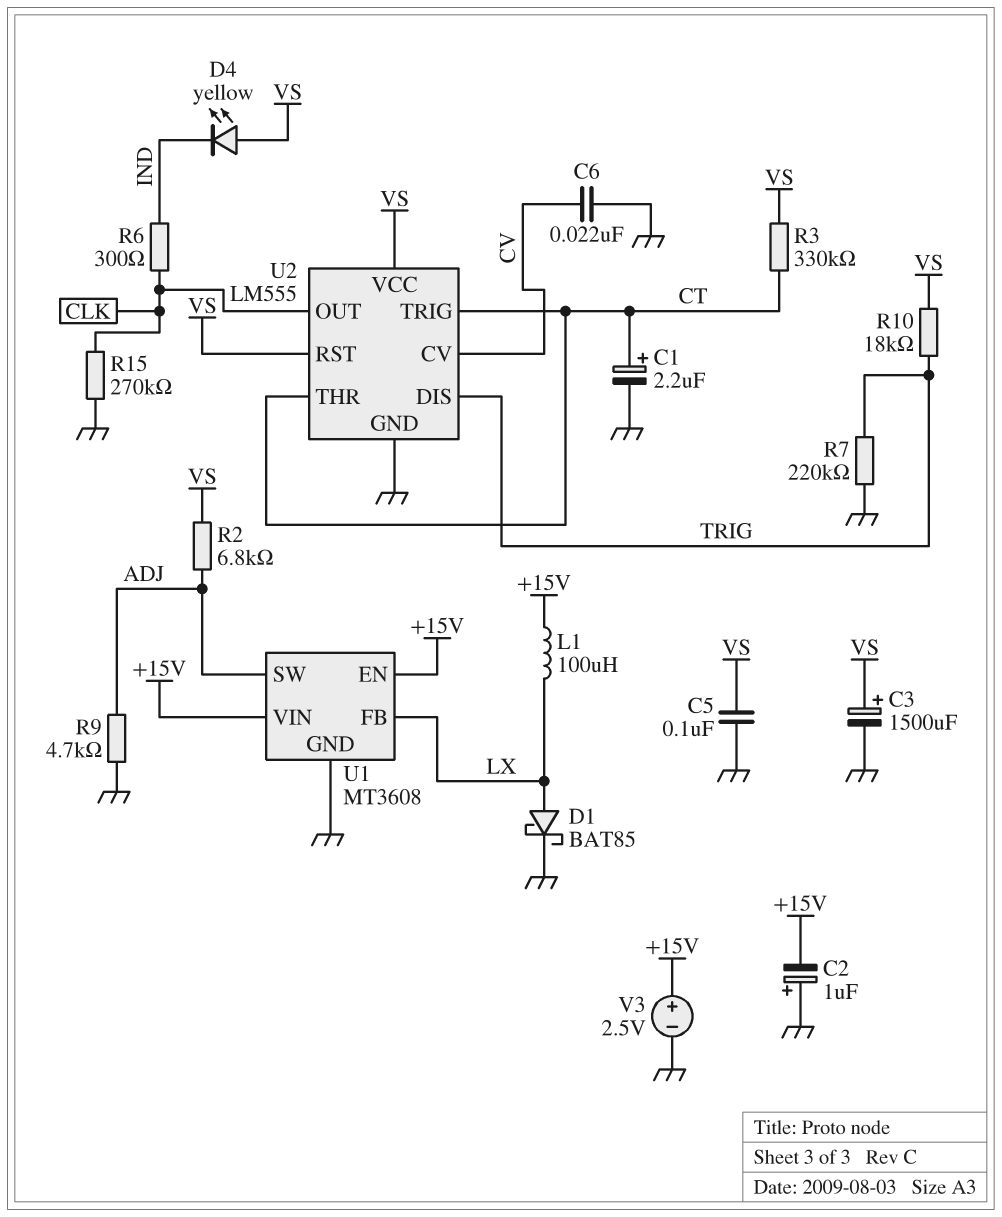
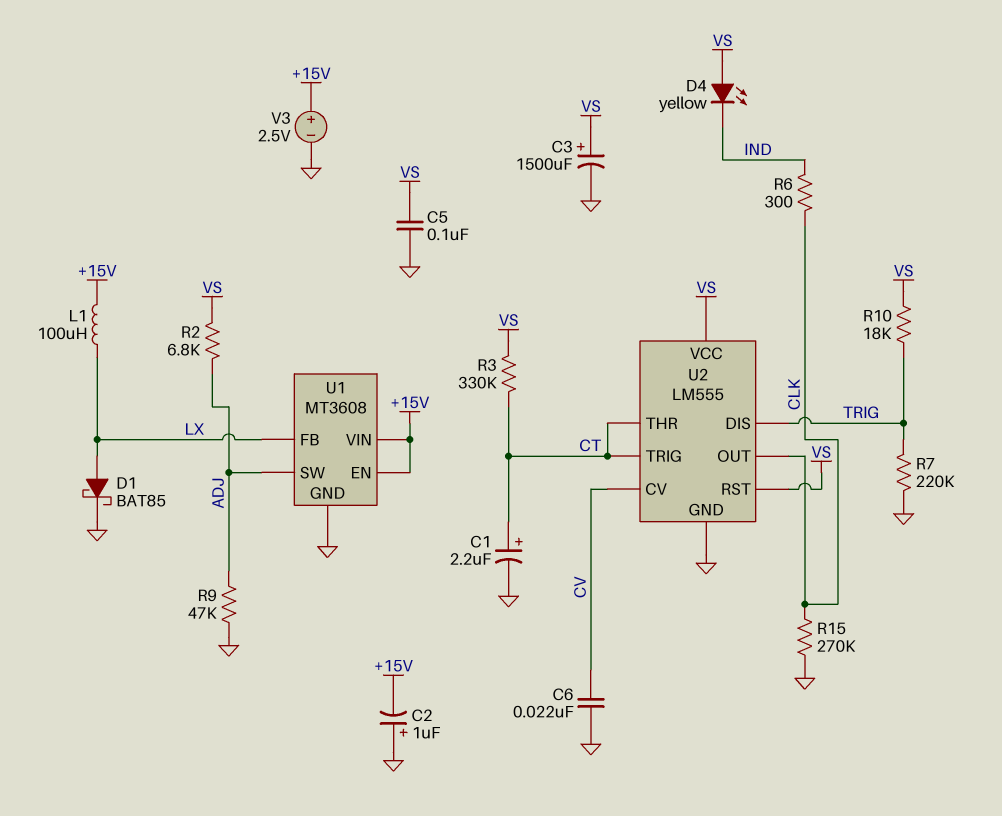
R9: 4.7k (ADJ, GND) -> 47k (ADJ, GND)

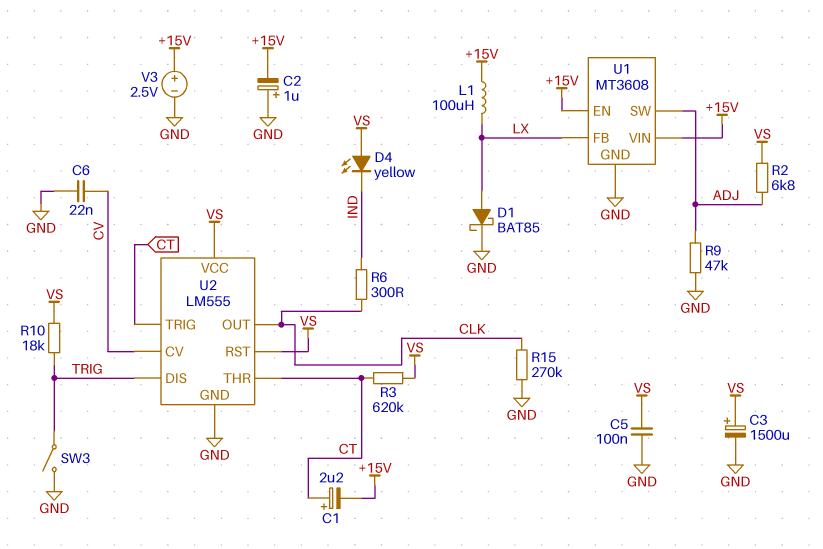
C1: 2.2uF (plus CT, minus GND) -> 2.2uF (plus CT, minus +15V)
R3: 330k (CT, VS) -> 620k (CT, VS)
R7: 220k (GND, TRIG) -> none
SW3: none -> switch (GND, TRIG)

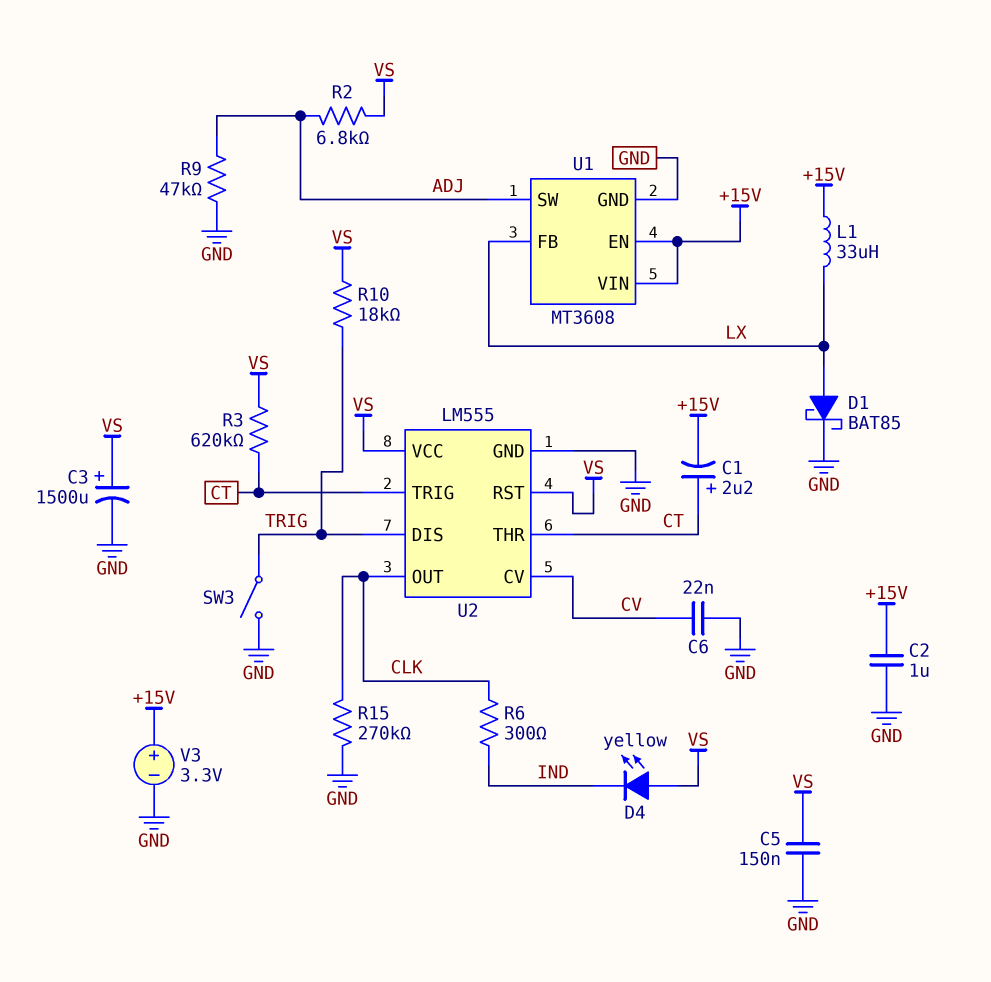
C2: 1uF (plus GND, minus +15V) -> 1uF (+15V, GND)
C5: 100nF (GND, VS) -> 150nF (GND, VS)
L1: 100uH (+15V, LX) -> 33uH (+15V, LX)
V3: 2.5V (plus +15V, minus GND) -> 3.3V (plus +15V, minus GND)

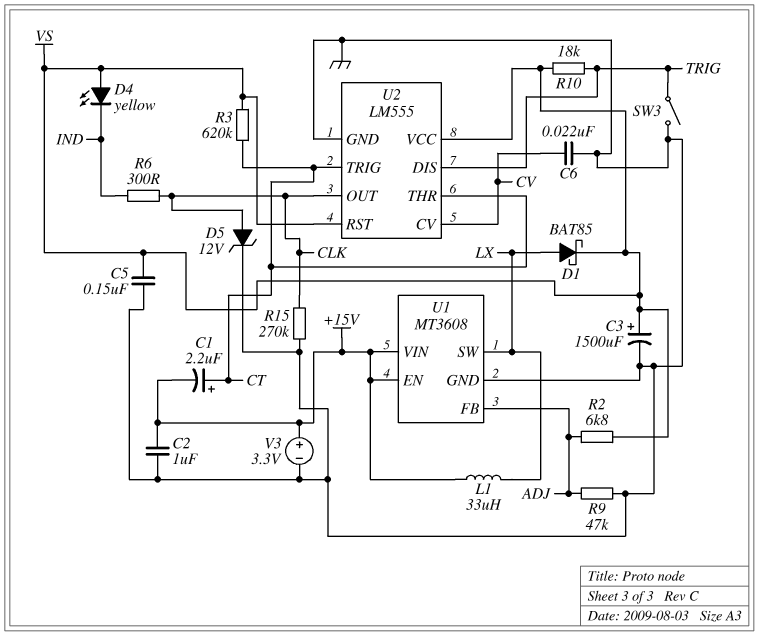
D1: schottky BAT85 (A LX, K GND) -> schottky BAT85 (A LX, K VS)
D5: none -> zener 12V (A CLK, K GND)
U1 pin FB: LX -> ADJ
U1 pin SW: ADJ -> LX

